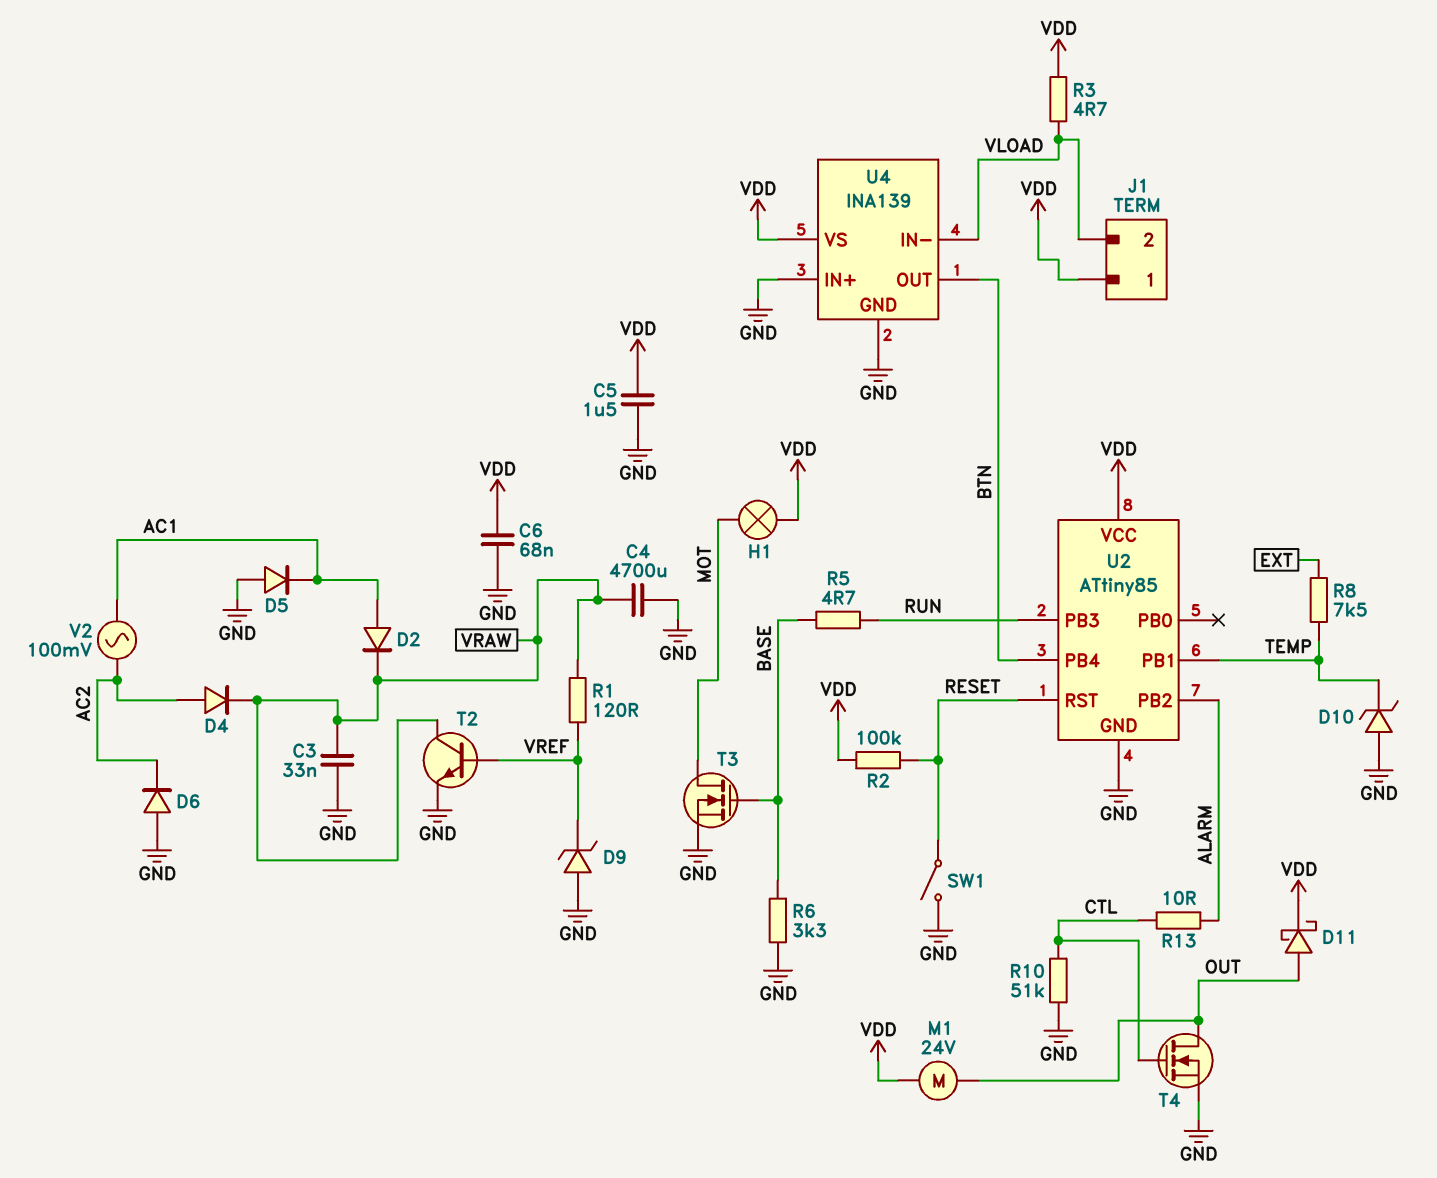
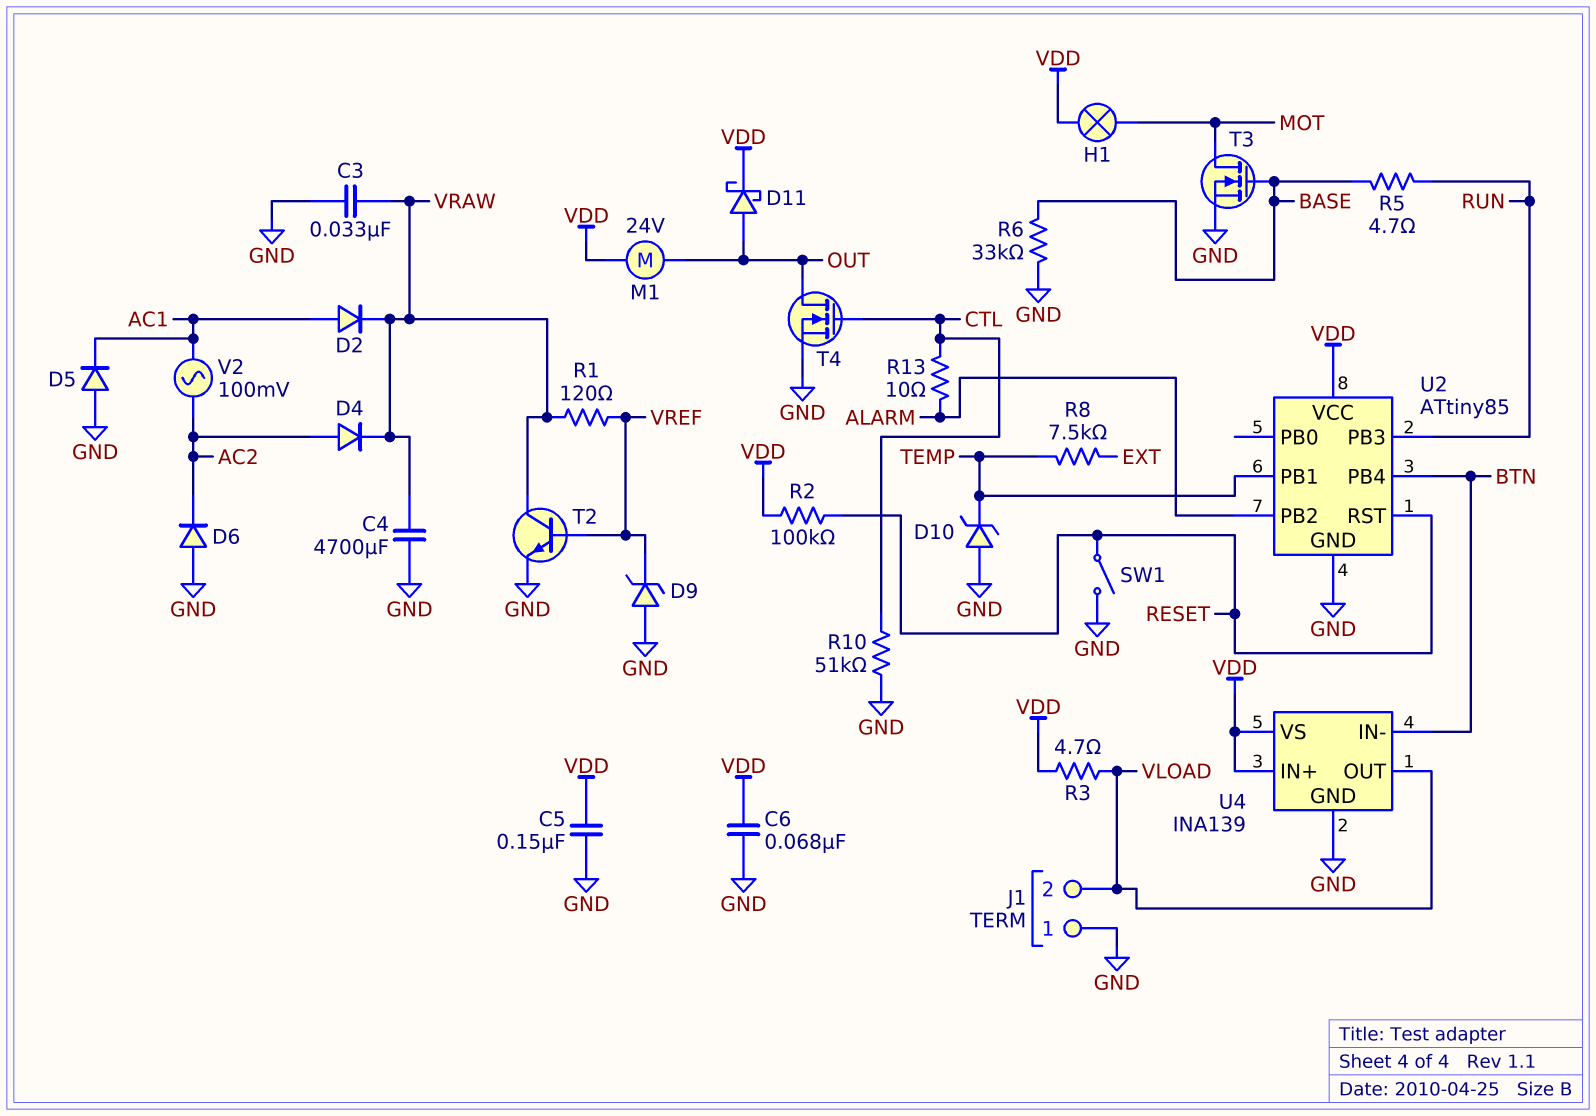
C5: 1.5uF (GND, VDD) -> 150nF (GND, VDD)
J1 pin 1: VDD -> GND
R6: 3.3k (BASE, GND) -> 33k (BASE, GND)
U4 pin IN+: GND -> VDD
U4 pin IN-: VLOAD -> BTN
U4 pin OUT: BTN -> VLOAD

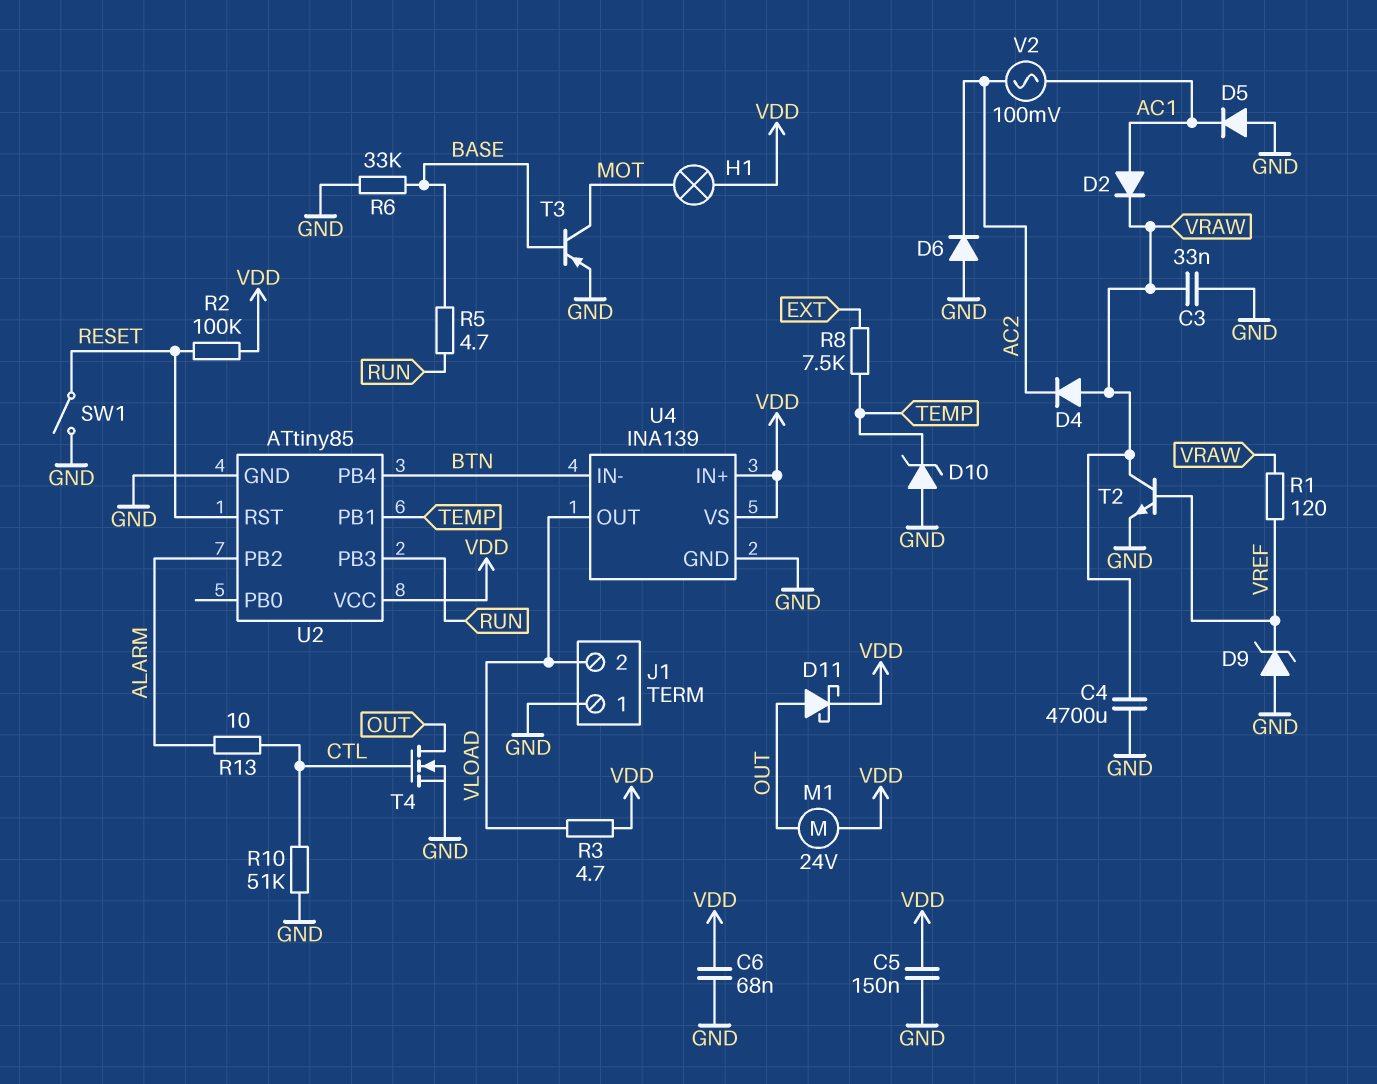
D4: diode (A AC2, K VRAW) -> diode (A VRAW, K AC2)
T3: NMOS (G BASE, D MOT, S GND) -> PNP (B BASE, C MOT, E GND)

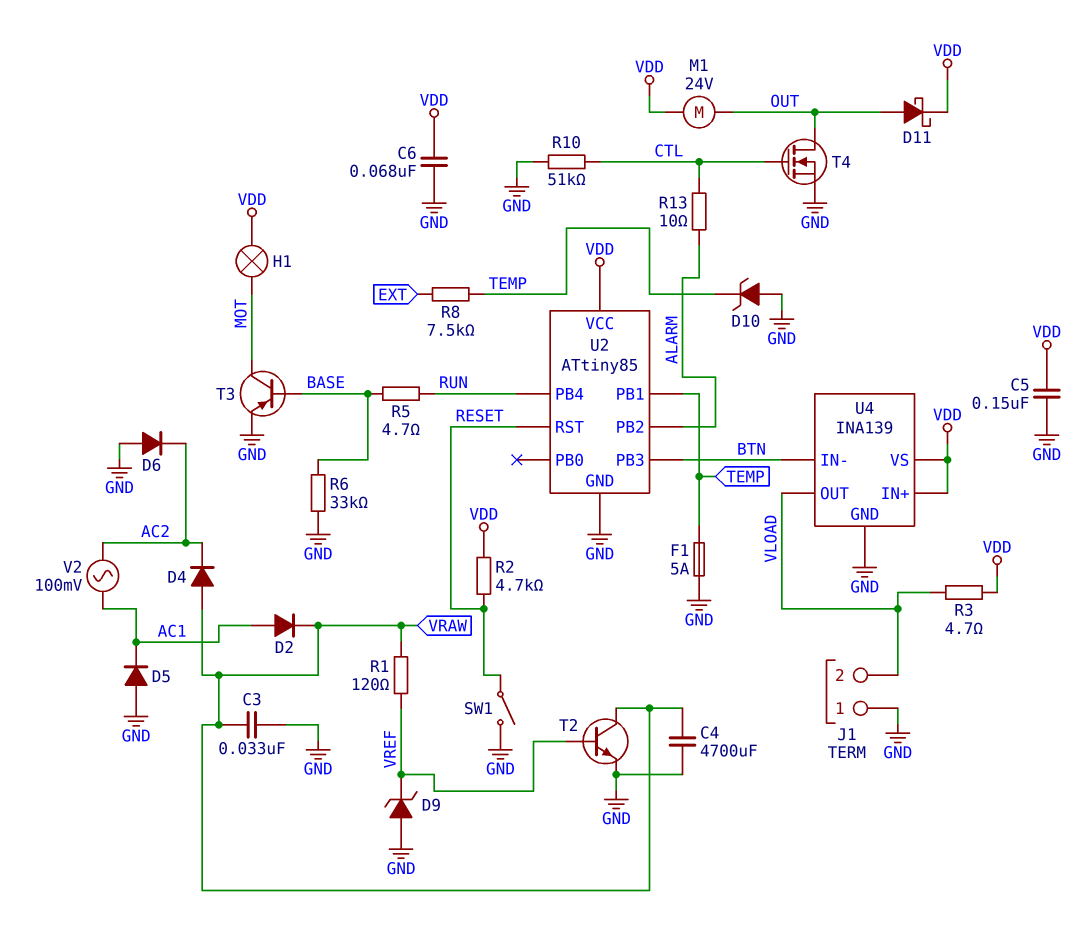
F1: none -> 5A (GND, TEMP)
R2: 100k (RESET, VDD) -> 4.7k (RESET, VDD)
U2 pin PB3: RUN -> BTN
U2 pin PB4: BTN -> RUN

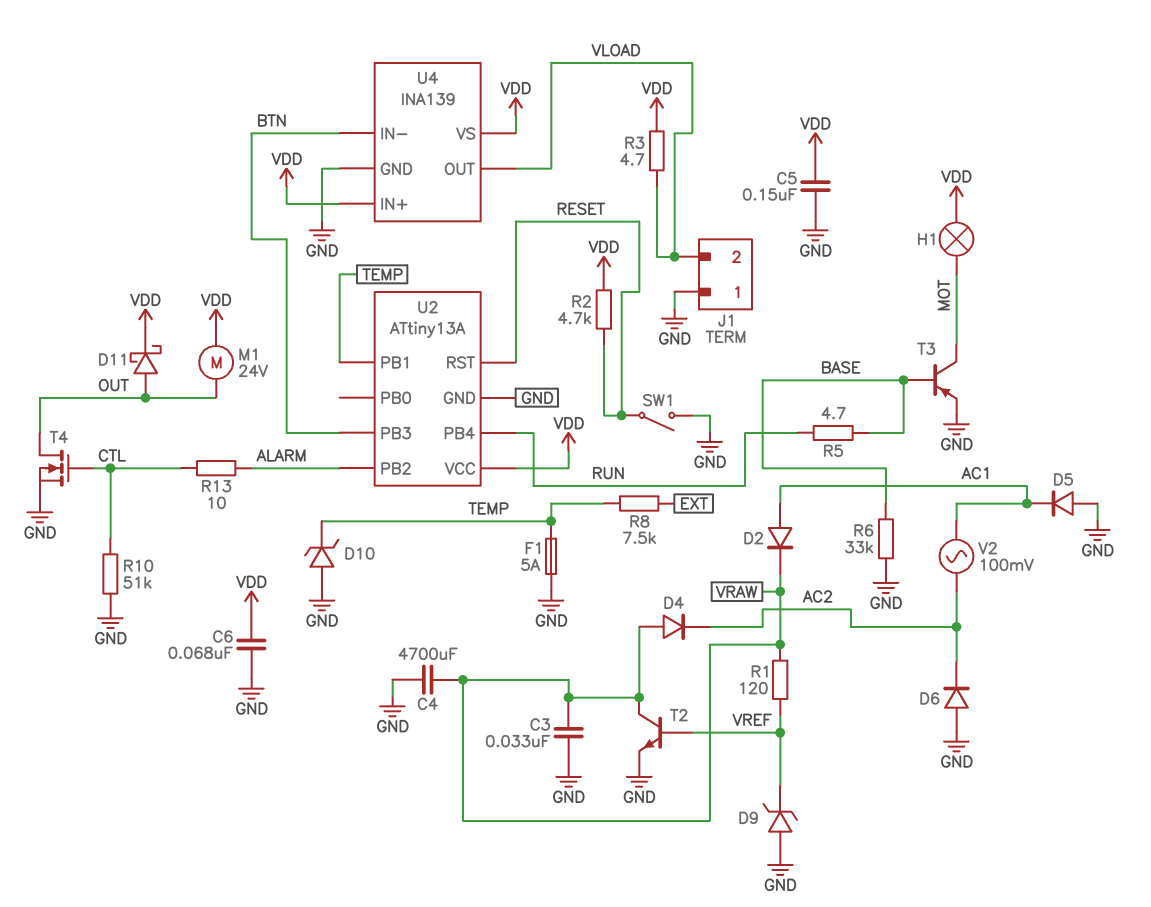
U2: ATtiny85 -> ATtiny13A

